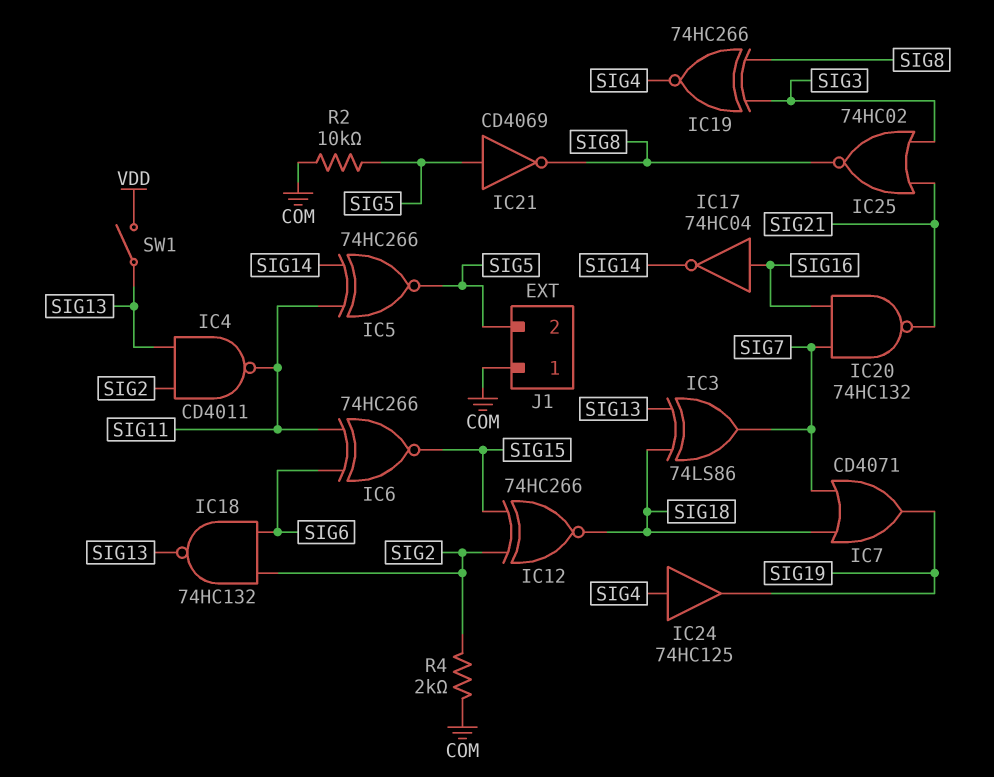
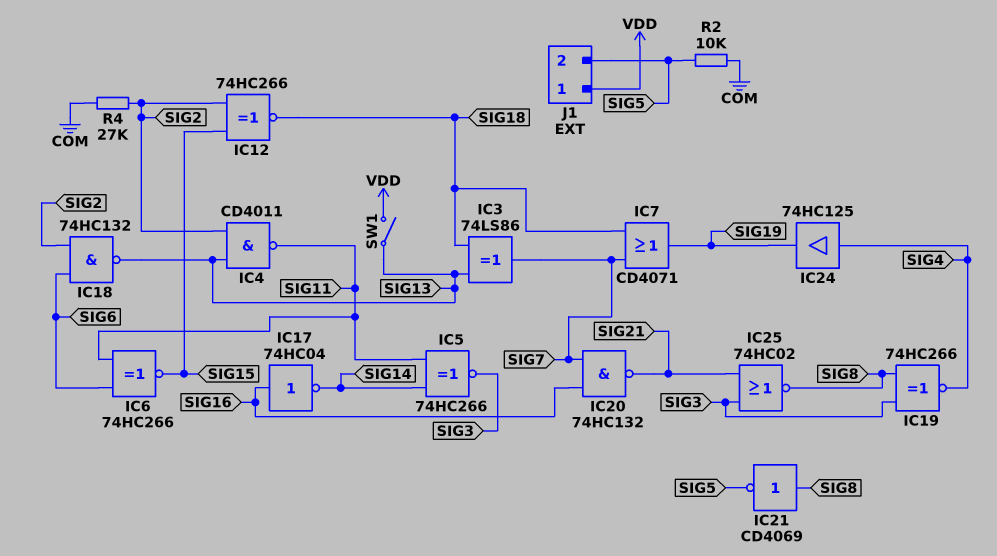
IC5: XNOR 74HC266 (in SIG11, in SIG14, out SIG5) -> XNOR 74HC266 (in SIG11, in SIG14, out SIG3)
IC21: NOT CD4069 (in SIG5, out SIG8) -> NOT CD4069 (in SIG8, out SIG5)
J1 pin 1: COM -> VDD
R4: 2k (COM, SIG2) -> 27k (COM, SIG2)

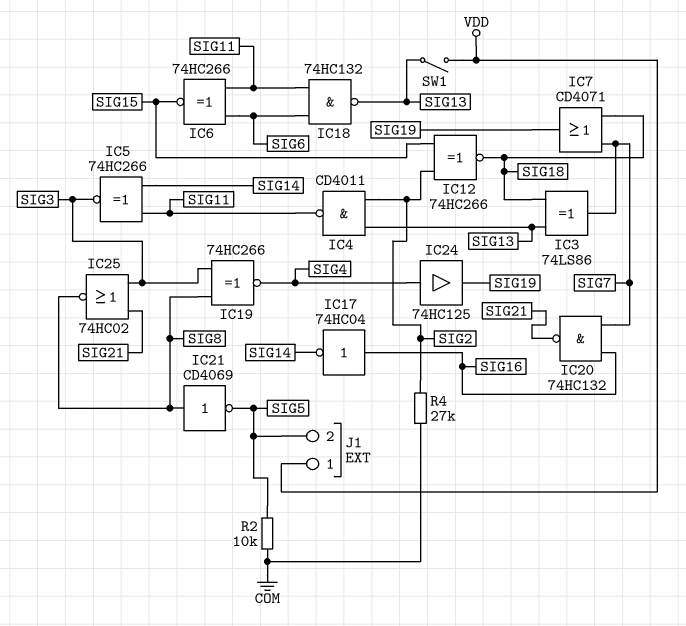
IC18: NAND 74HC132 (in SIG2, in SIG6, out SIG13) -> NAND 74HC132 (in SIG6, in SIG11, out SIG13)

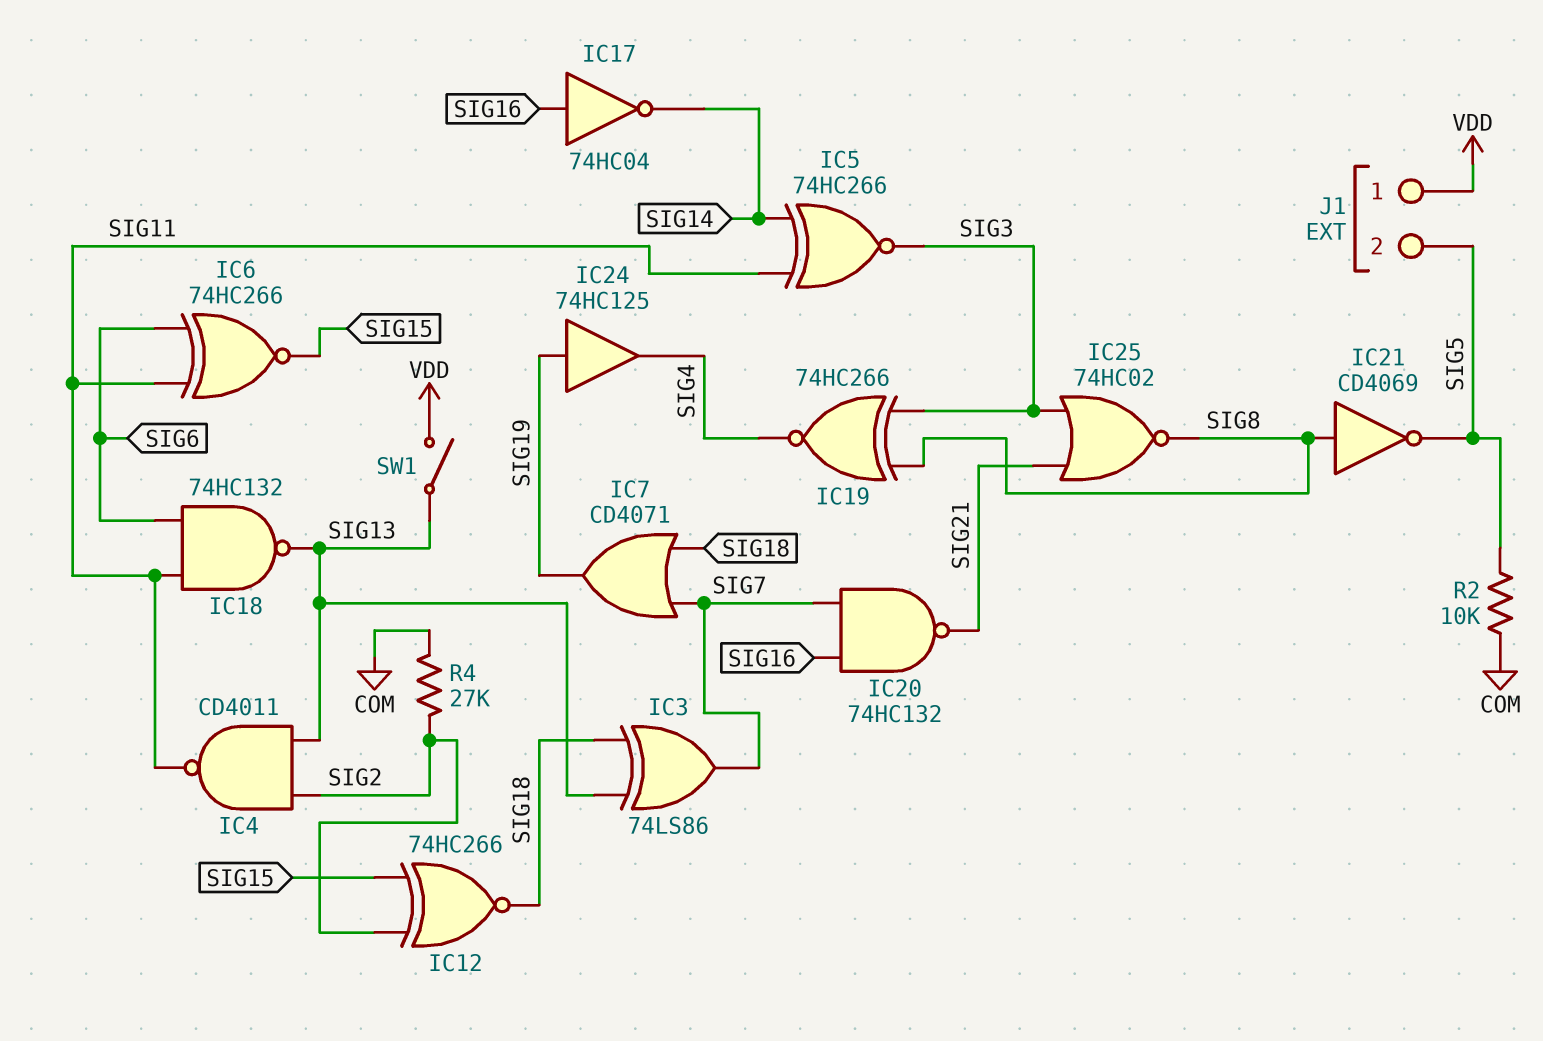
IC24: buffer 74HC125 (in SIG4, out SIG19) -> buffer 74HC125 (in SIG19, out SIG4)

